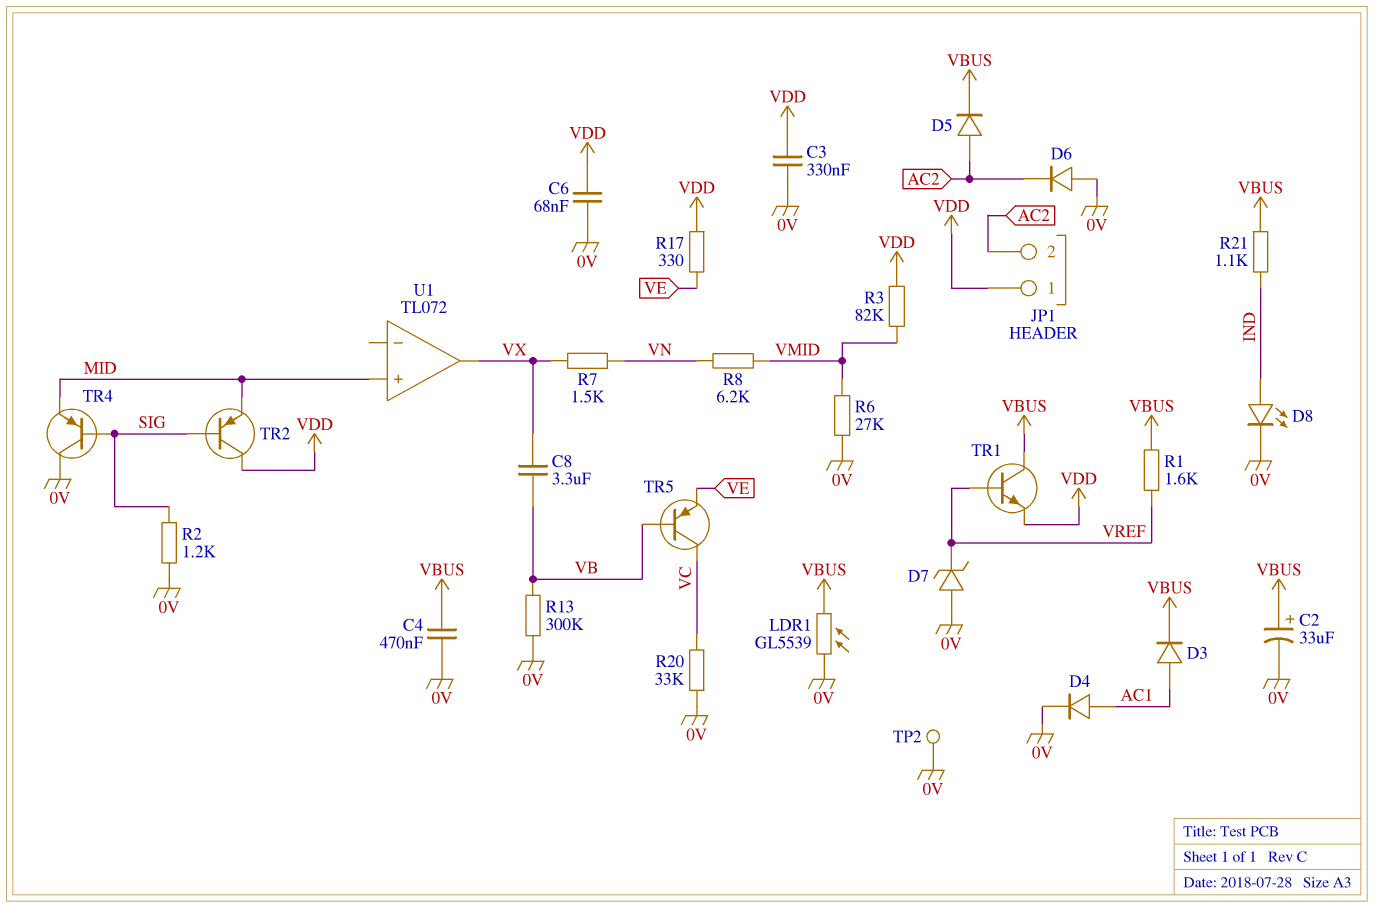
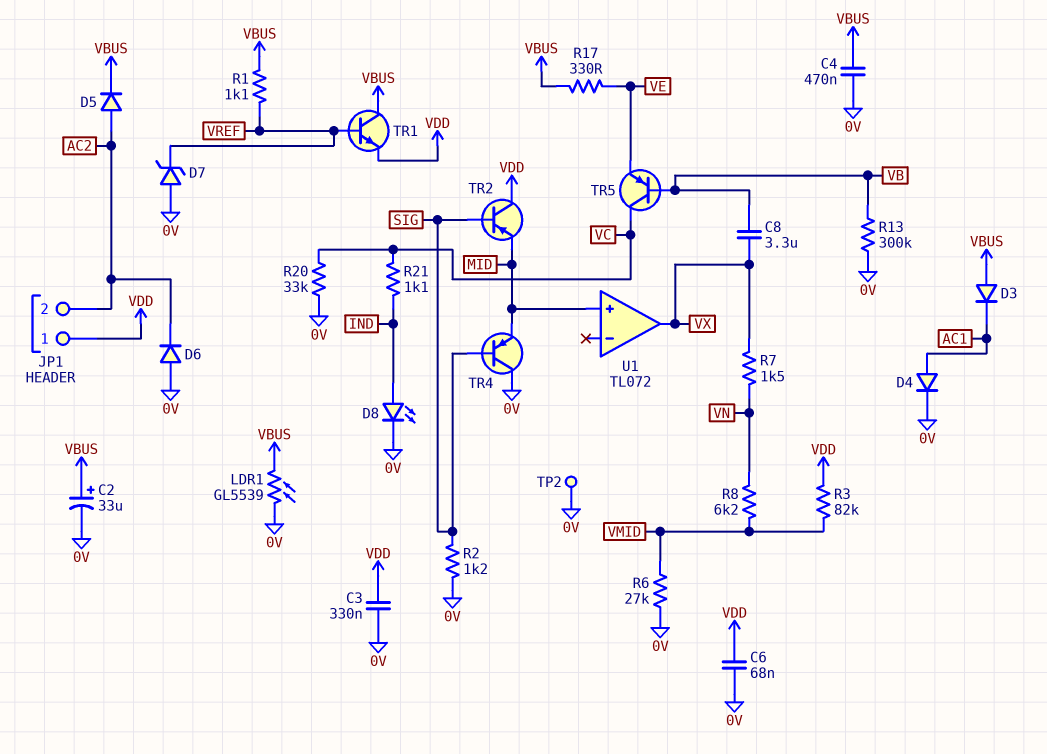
D3: diode (A AC1, K VBUS) -> diode (A VBUS, K AC1)
R1: 1.6k (VBUS, VREF) -> 1.1k (VBUS, VREF)
R17: 330 (VDD, VE) -> 330 (VBUS, VE)
R21: 1.1k (IND, VBUS) -> 1.1k (IND, VC)

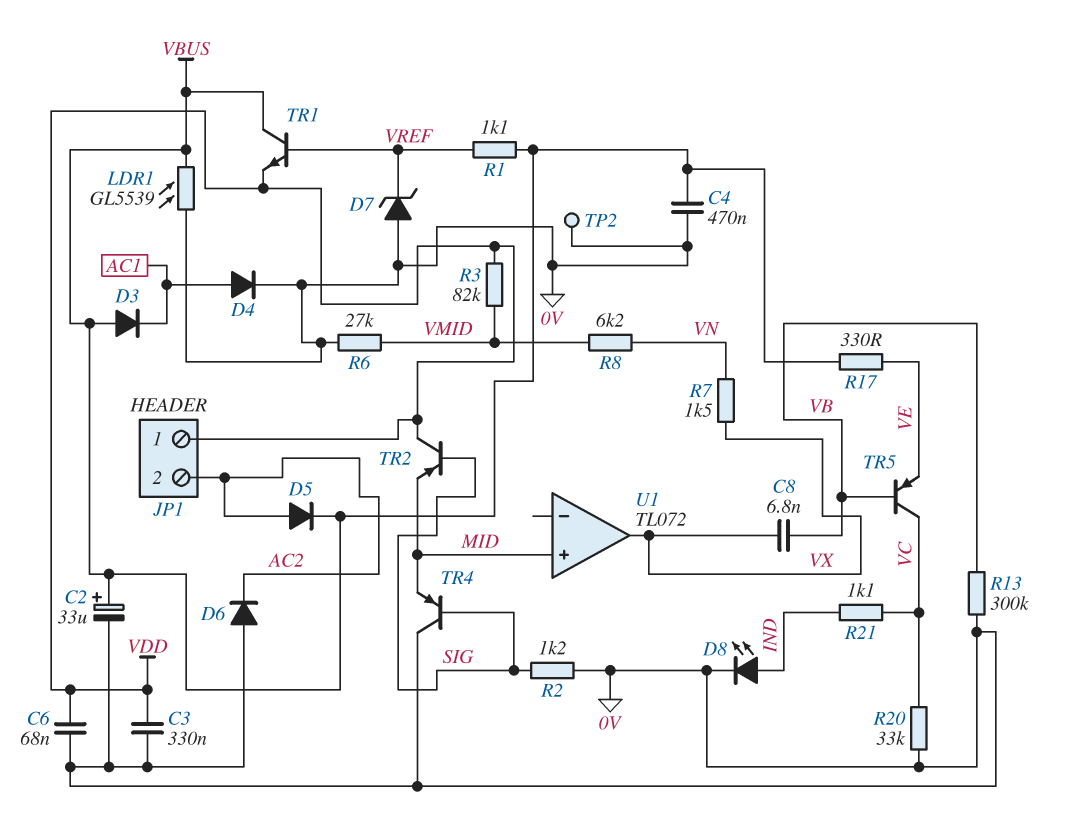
C8: 3.3uF (VB, VX) -> 6.8nF (VB, VX)

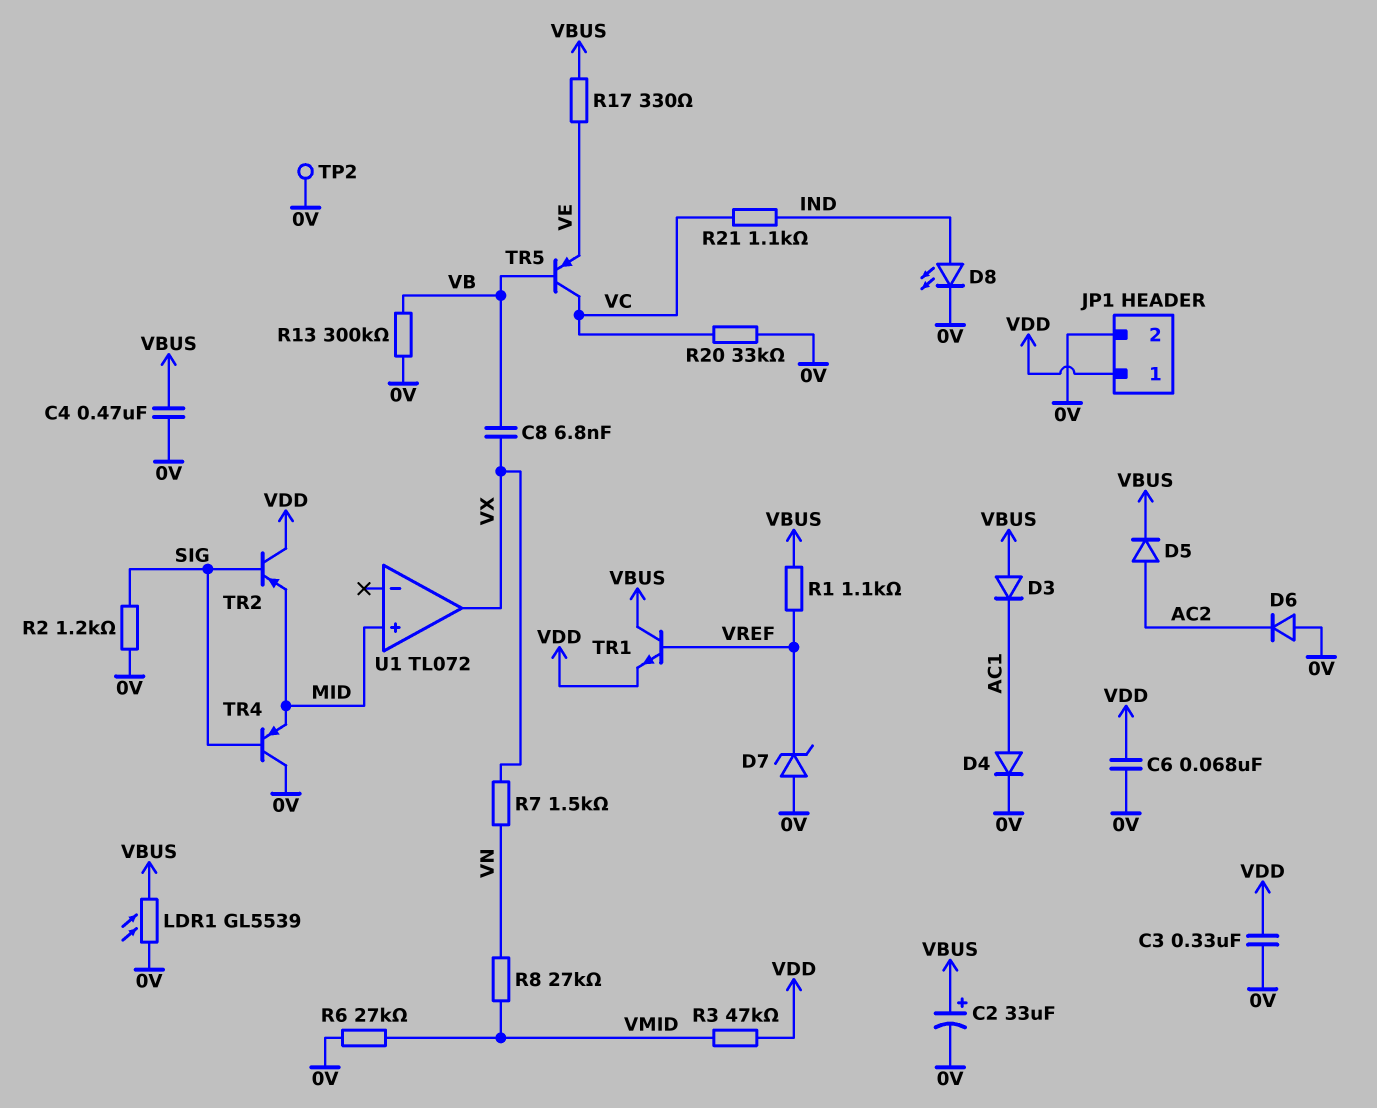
JP1 pin 2: AC2 -> 0V
R3: 82k (VDD, VMID) -> 47k (VDD, VMID)
R8: 6.2k (VMID, VN) -> 27k (VMID, VN)

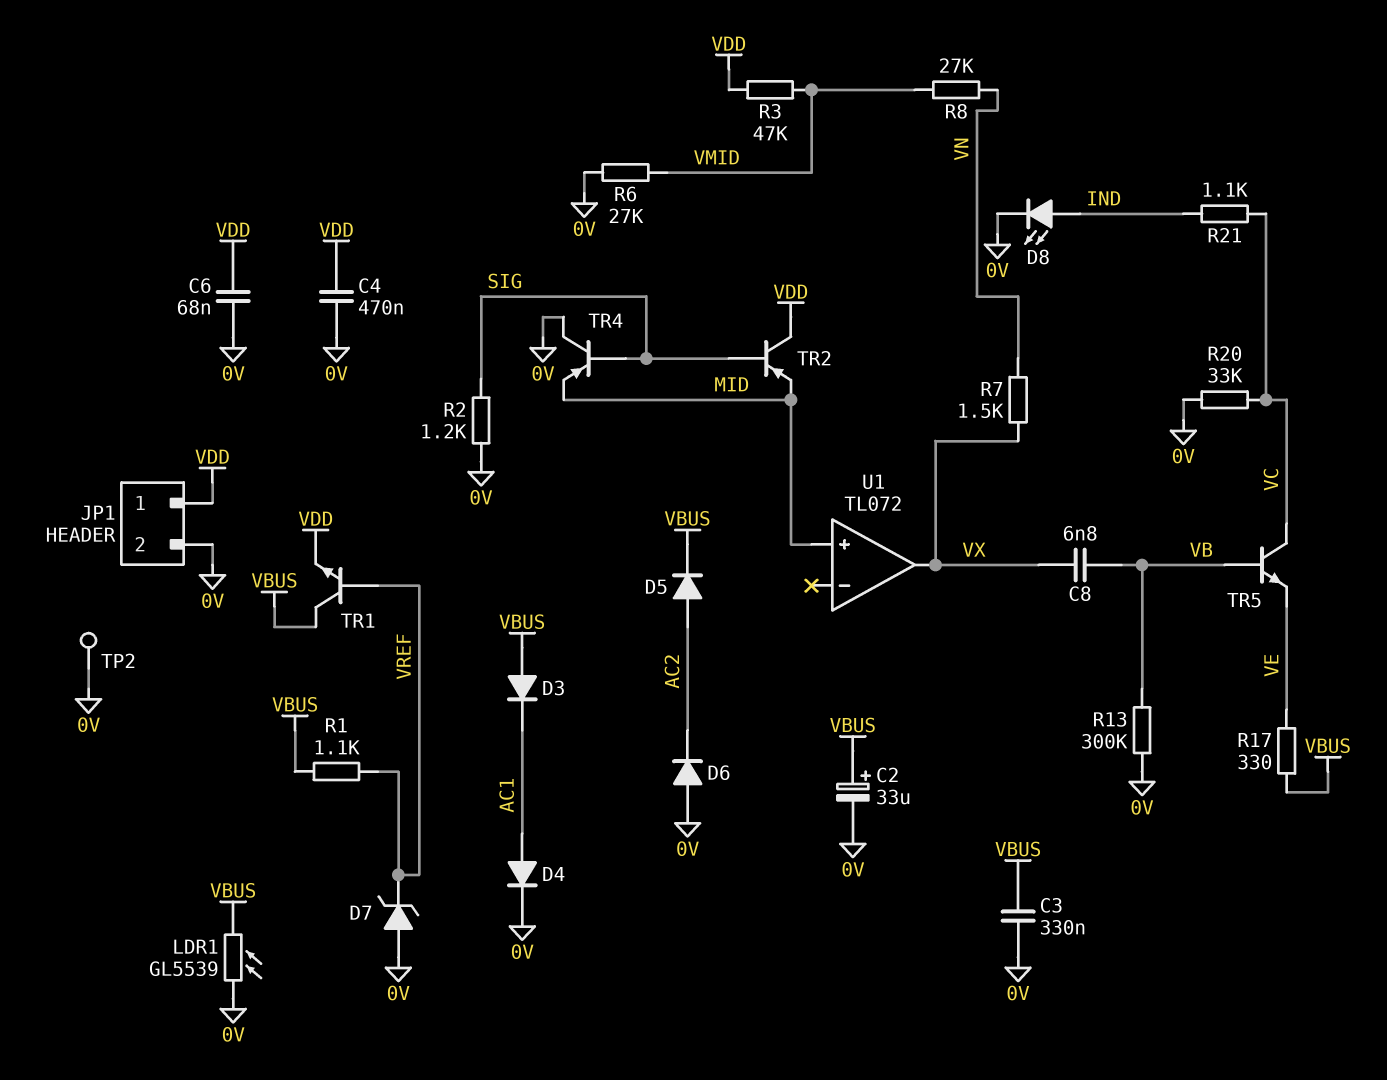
C3: 330nF (0V, VDD) -> 330nF (0V, VBUS)
C4: 470nF (0V, VBUS) -> 470nF (0V, VDD)
TR5: PNP (B VB, C VC, E VE) -> NPN (B VB, C VC, E VE)

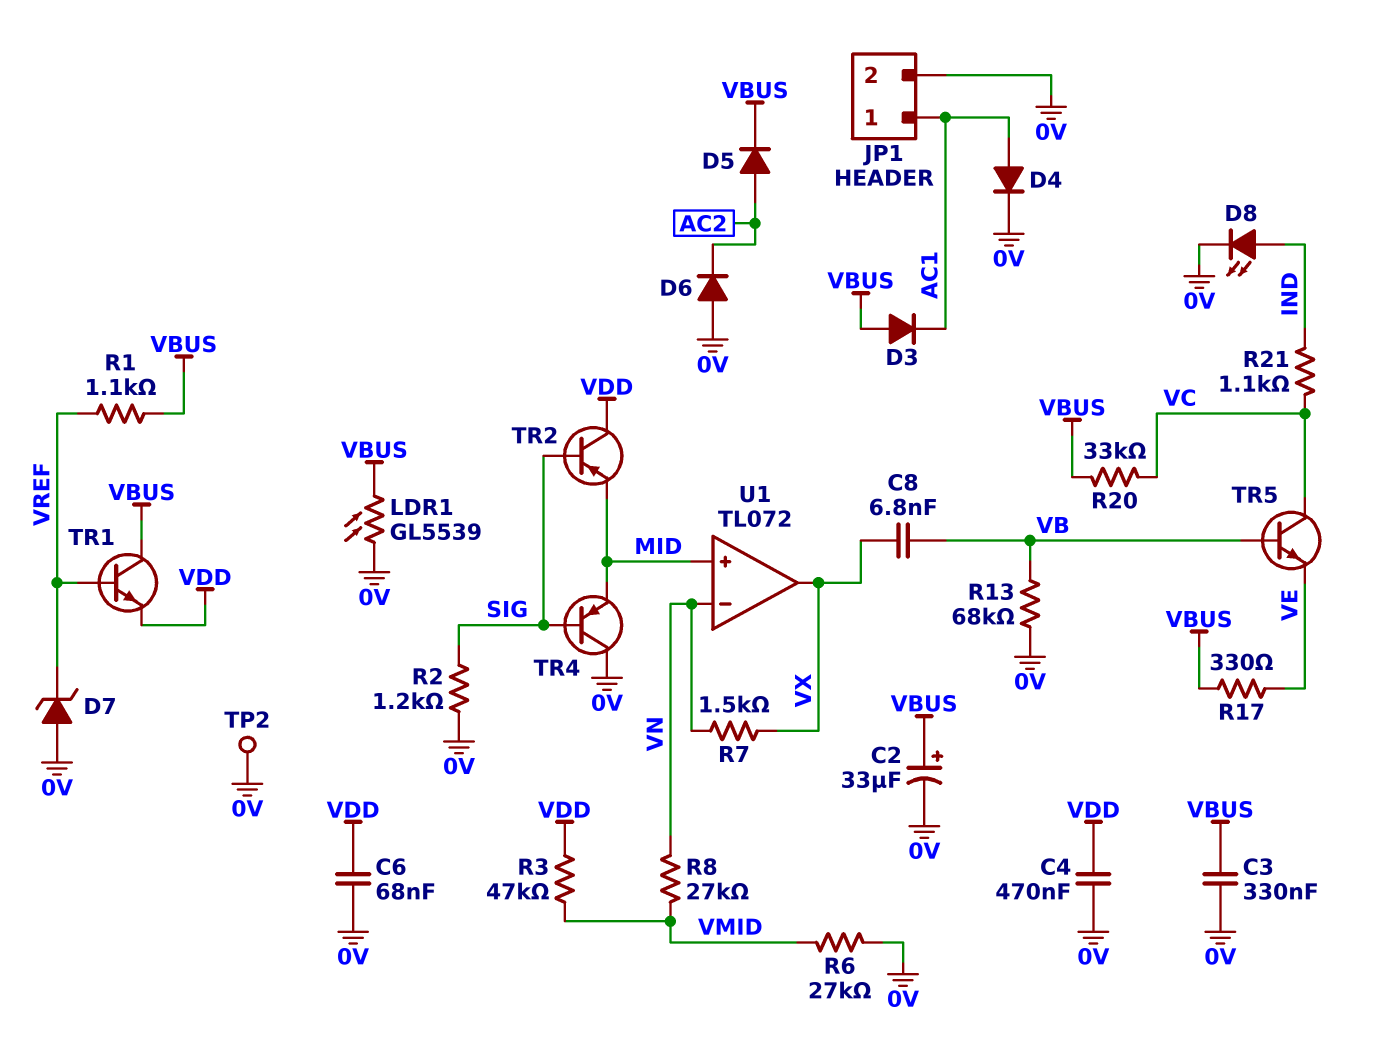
JP1 pin 1: VDD -> AC1
R13: 300k (0V, VB) -> 68k (0V, VB)
R20: 33k (0V, VC) -> 33k (VBUS, VC)
U1 pin in-: none -> VN

